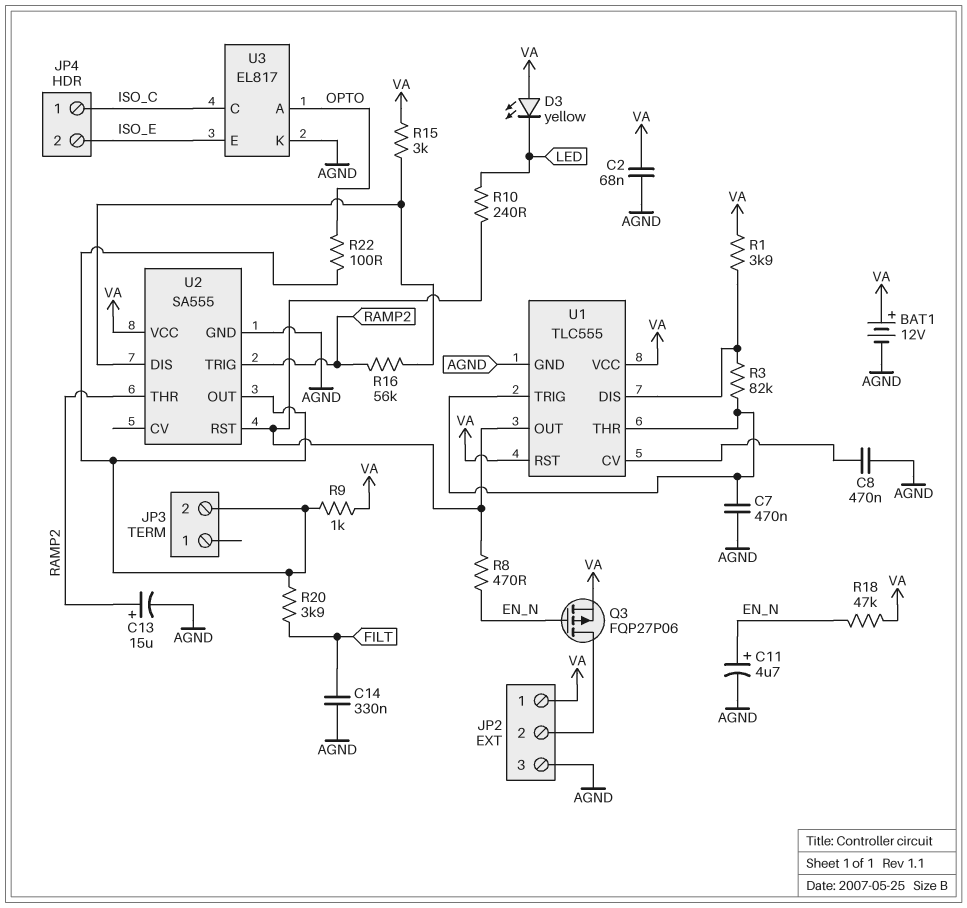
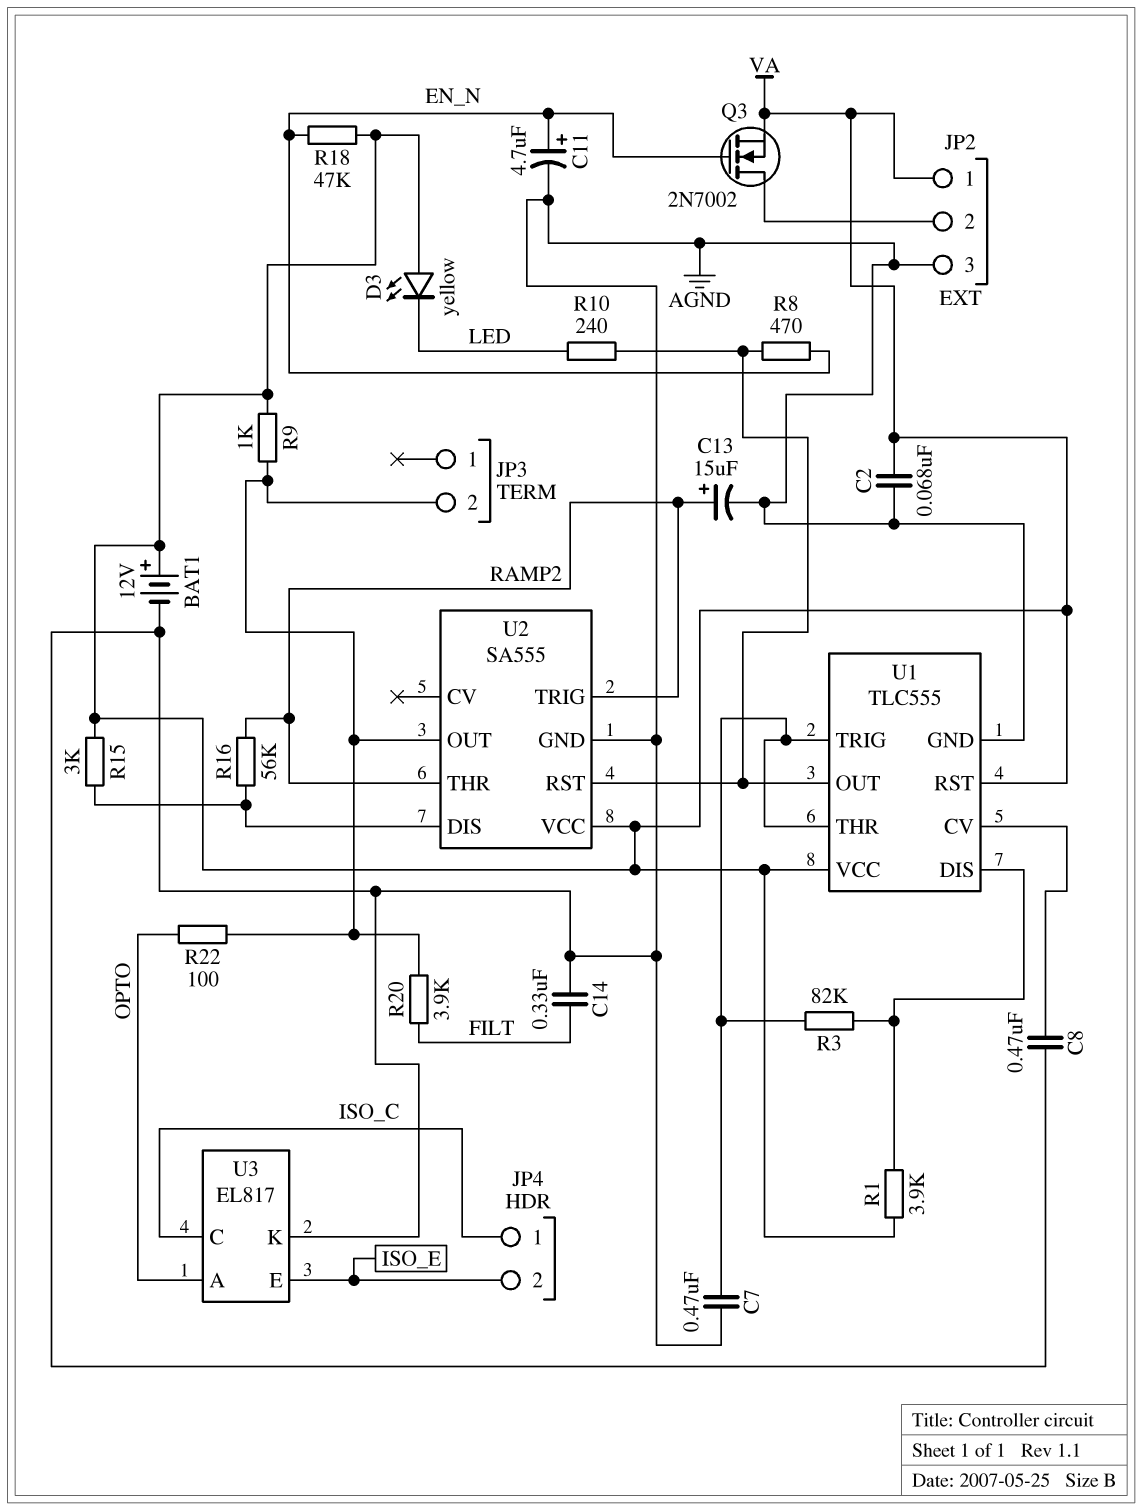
Q3: PMOS FQP27P06 (G EN_N, D JP2/2, S VA) -> NMOS 2N7002 (G EN_N, D JP2/2, S VA)

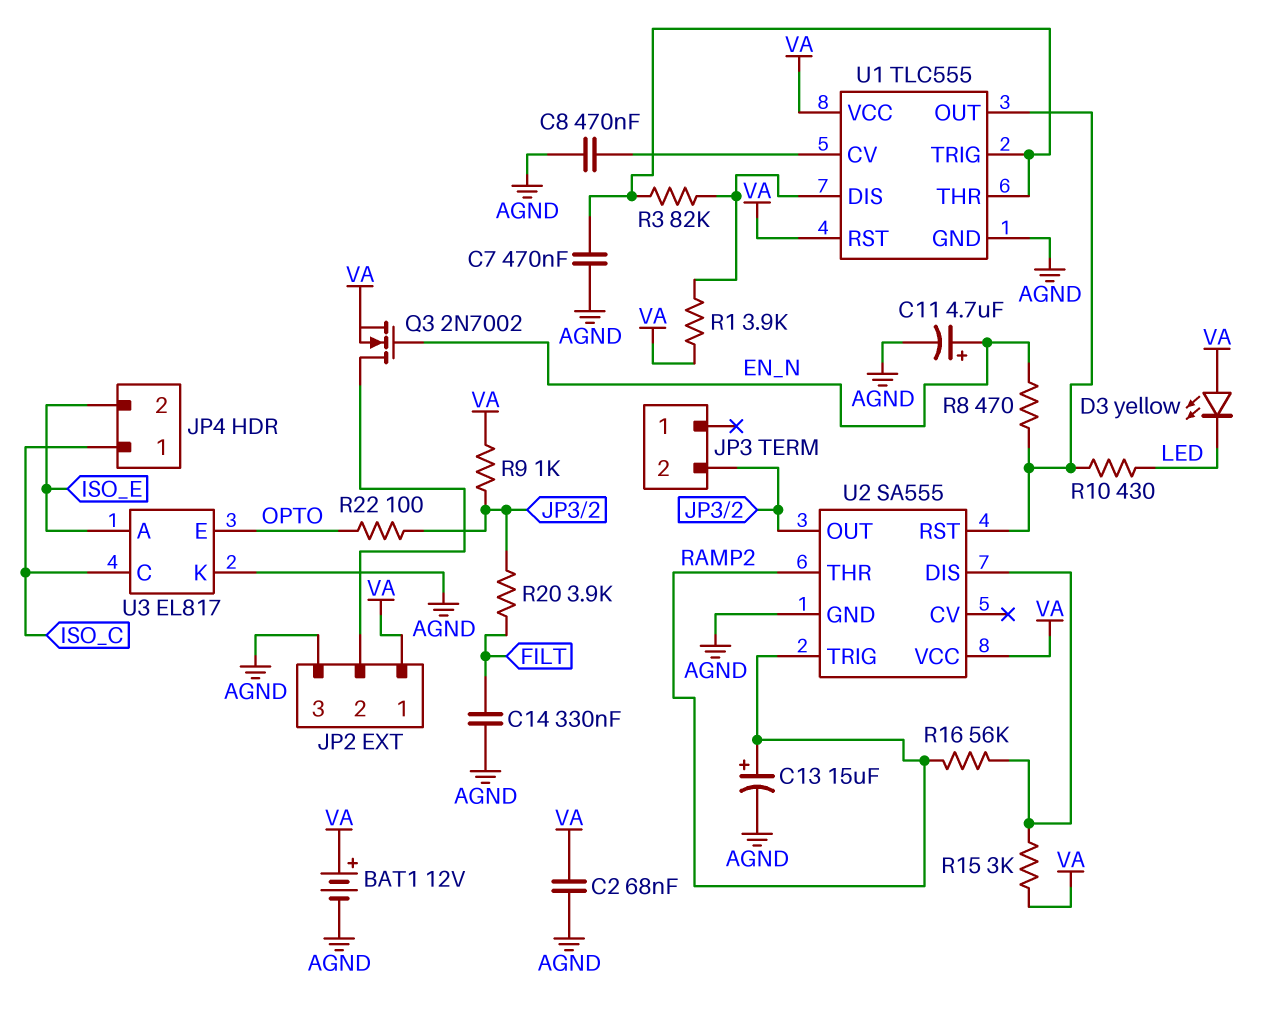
R10: 240 (LED, U1/OUT) -> 430 (LED, U1/OUT)
R18: 47k (EN_N, VA) -> none
U3 pin A: OPTO -> ISO_E
U3 pin E: ISO_E -> OPTO

